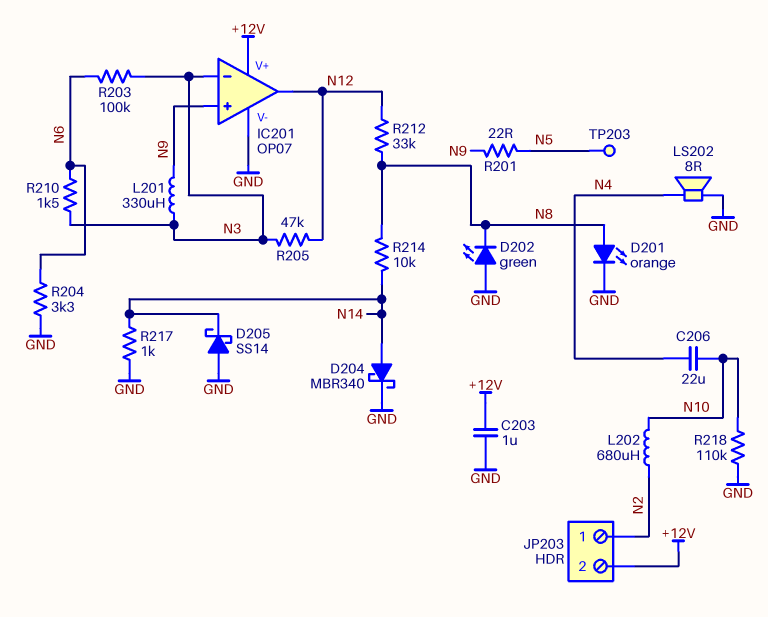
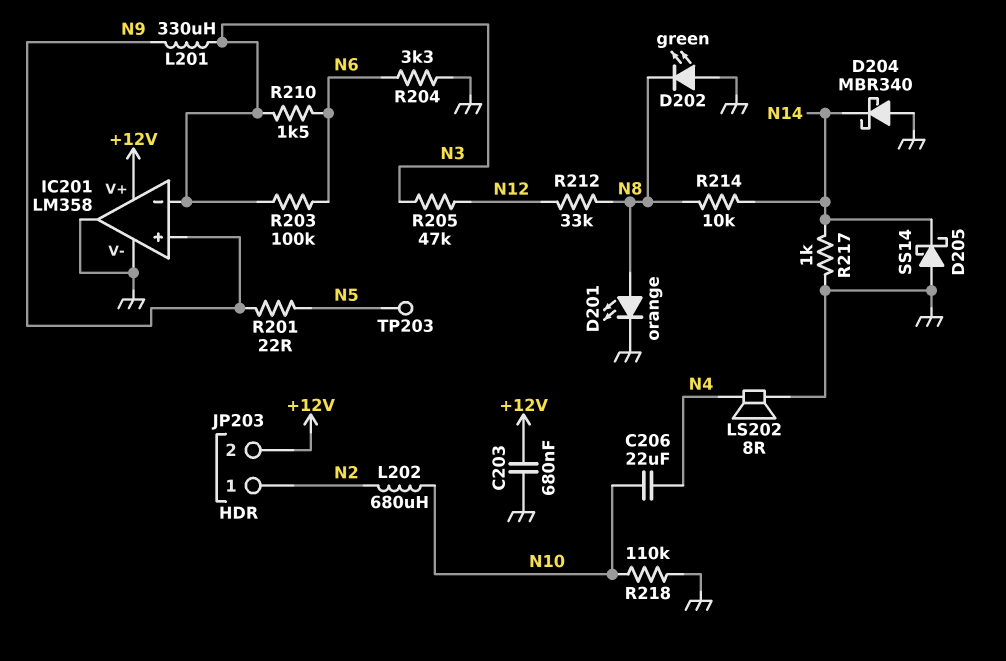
C203: 1uF (+12V, GND) -> 680nF (+12V, GND)
D204: schottky MBR340 (A N14, K GND) -> schottky MBR340 (A GND, K N14)
IC201: OP07 -> LM358
IC201 pin out: N12 -> GND

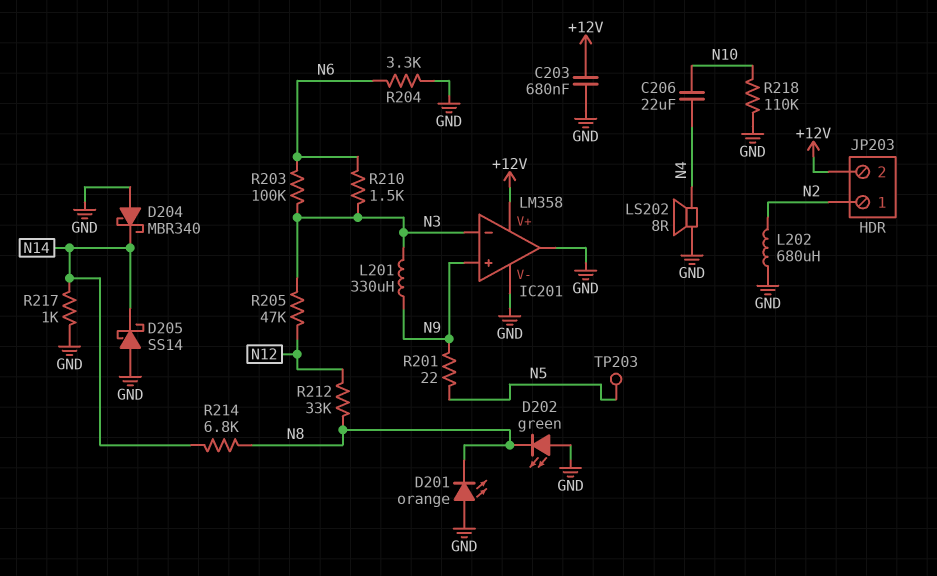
D201: LED orange (A N8, K GND) -> LED orange (A GND, K N8)
L202: 680uH (N2, N10) -> 680uH (GND, N2)
R214: 10k (N8, N14) -> 6.8k (N8, N14)

